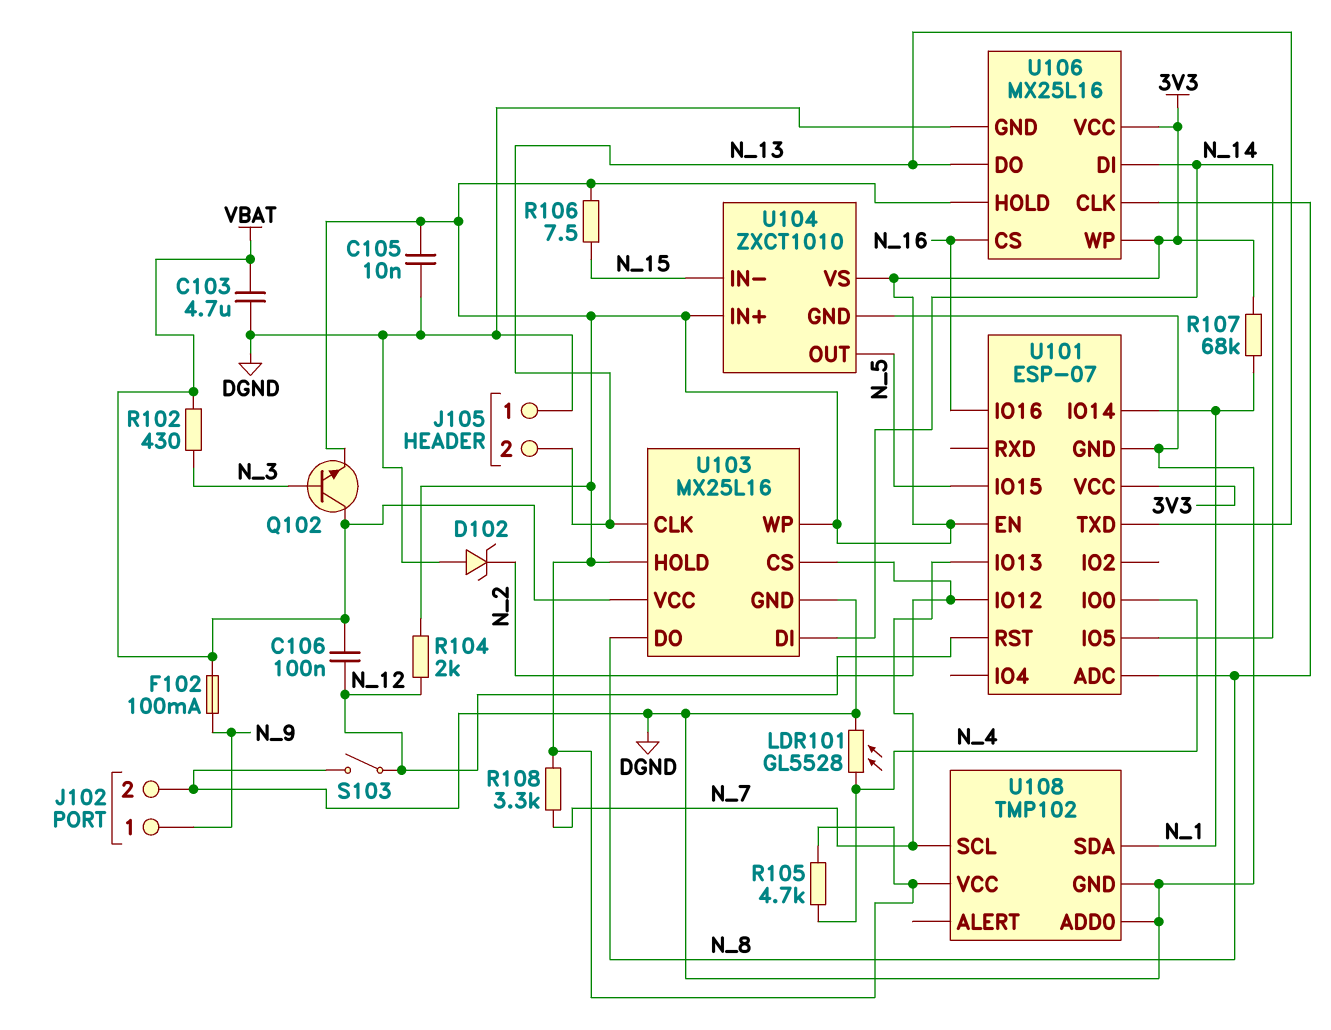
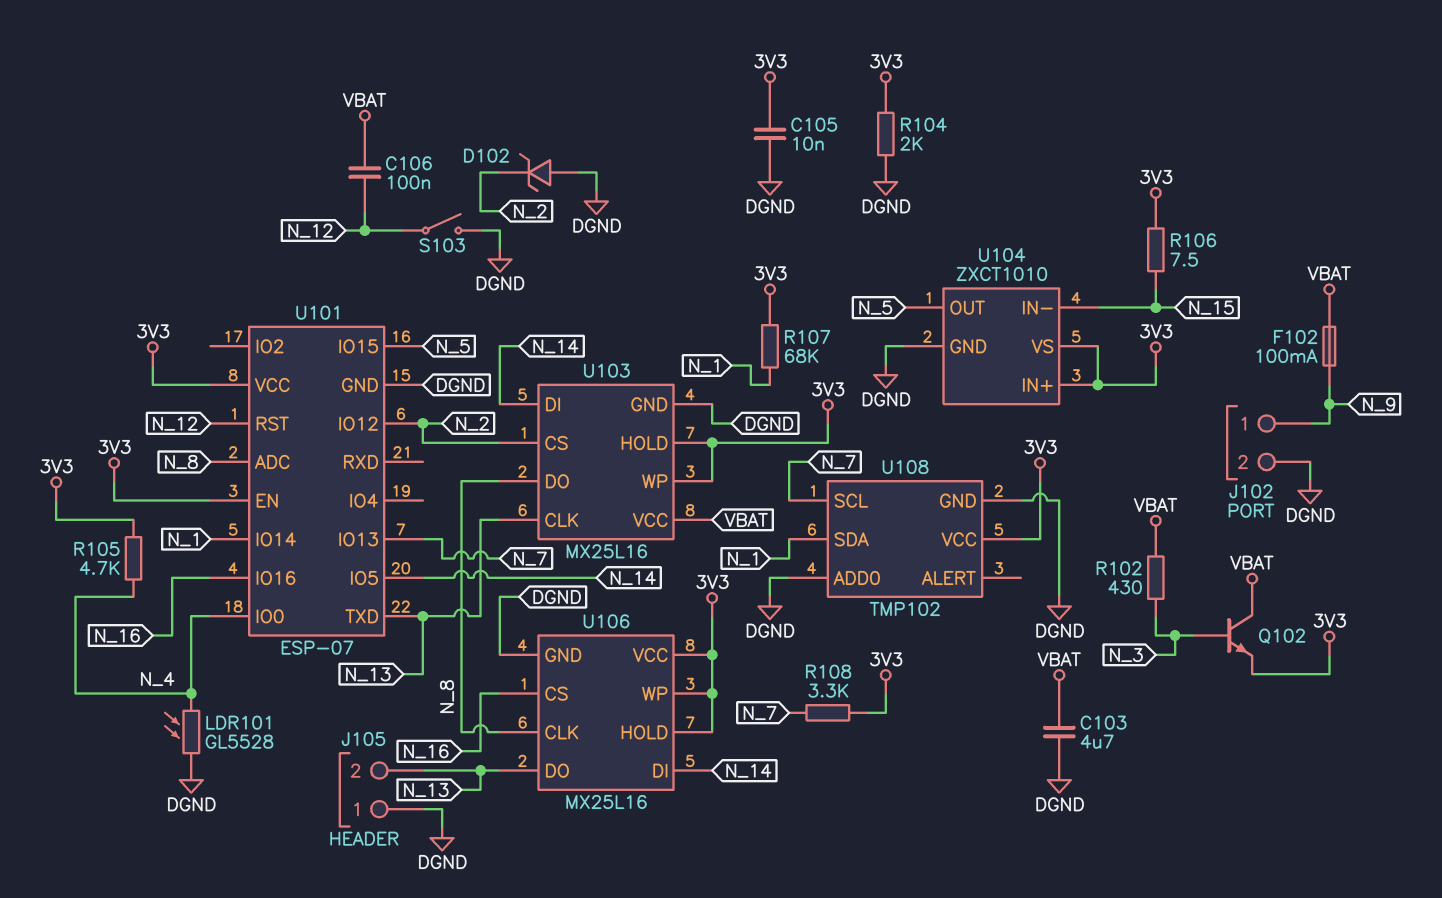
R104: 2k (3V3, N_12) -> 2k (3V3, DGND)

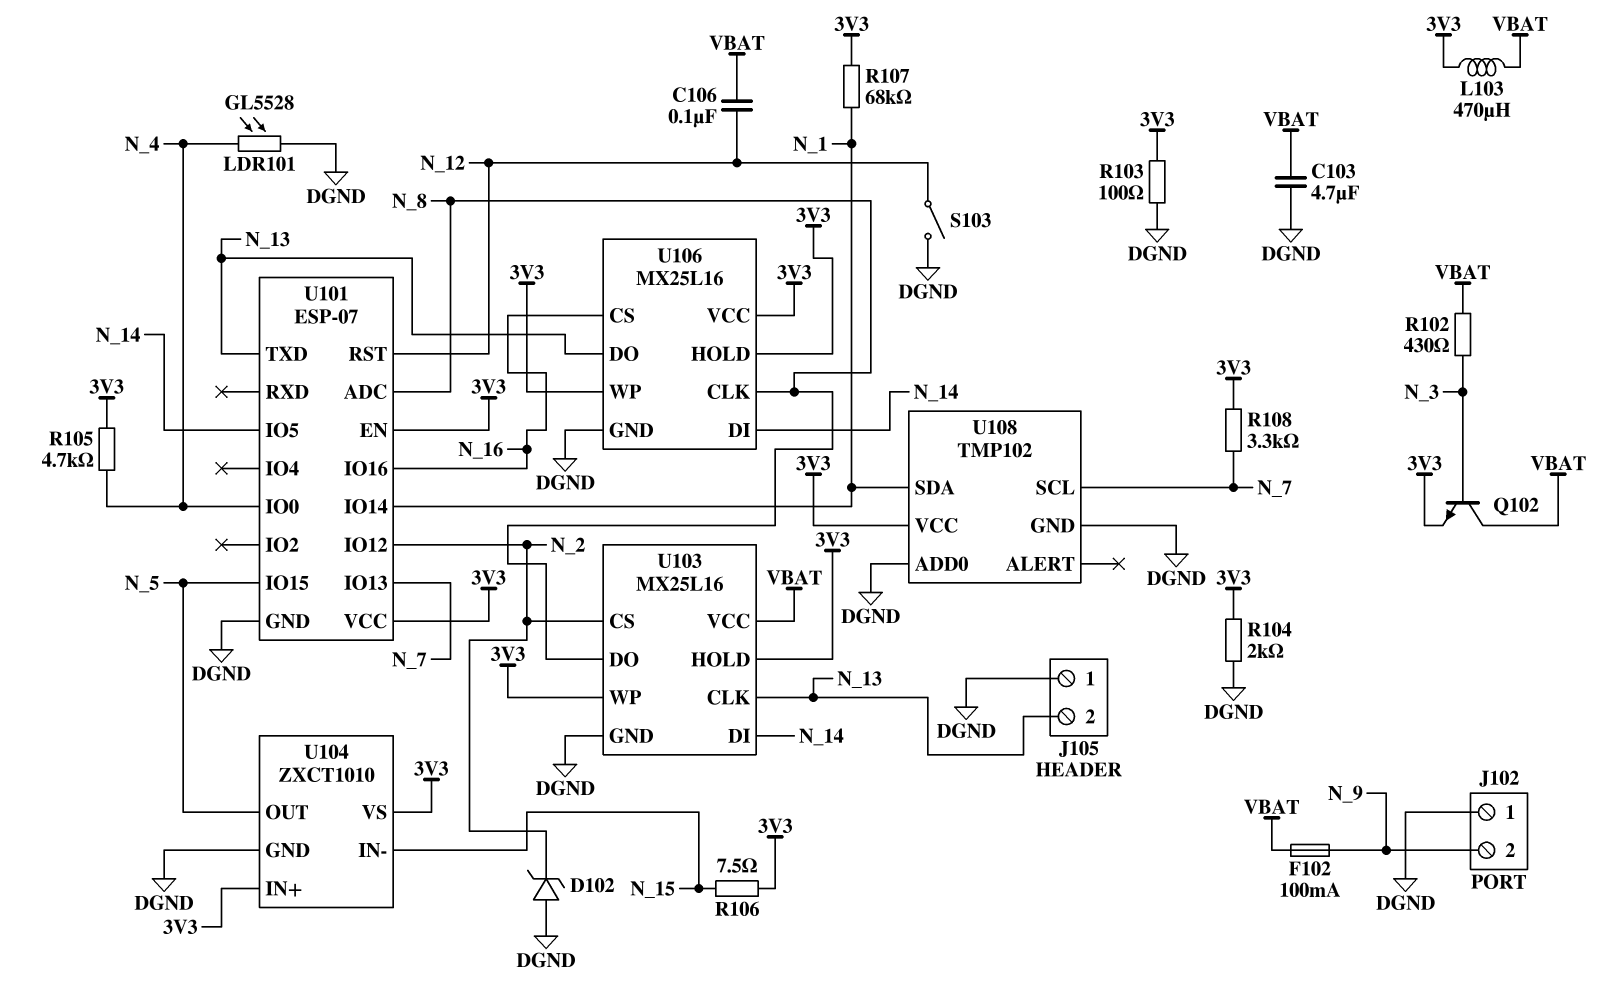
C105: 10nF (3V3, DGND) -> none
J102 pin 1: N_9 -> DGND
J102 pin 2: DGND -> N_9
L103: none -> 470uH (3V3, VBAT)
R103: none -> 100 (3V3, DGND)

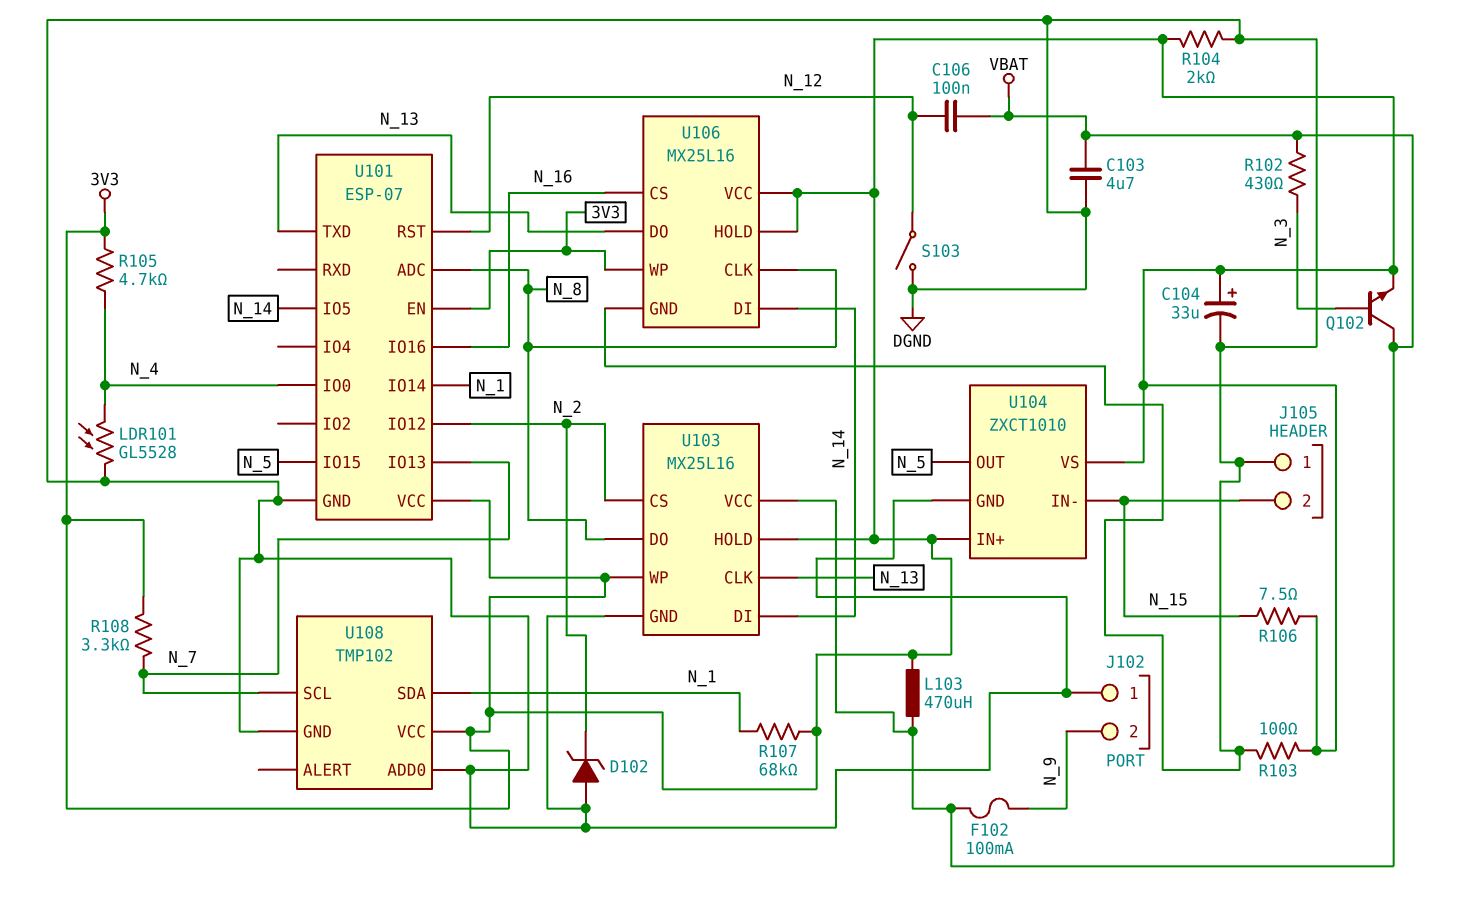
C104: none -> 33uF (plus 3V3, minus DGND)
J105 pin 2: N_13 -> N_15

